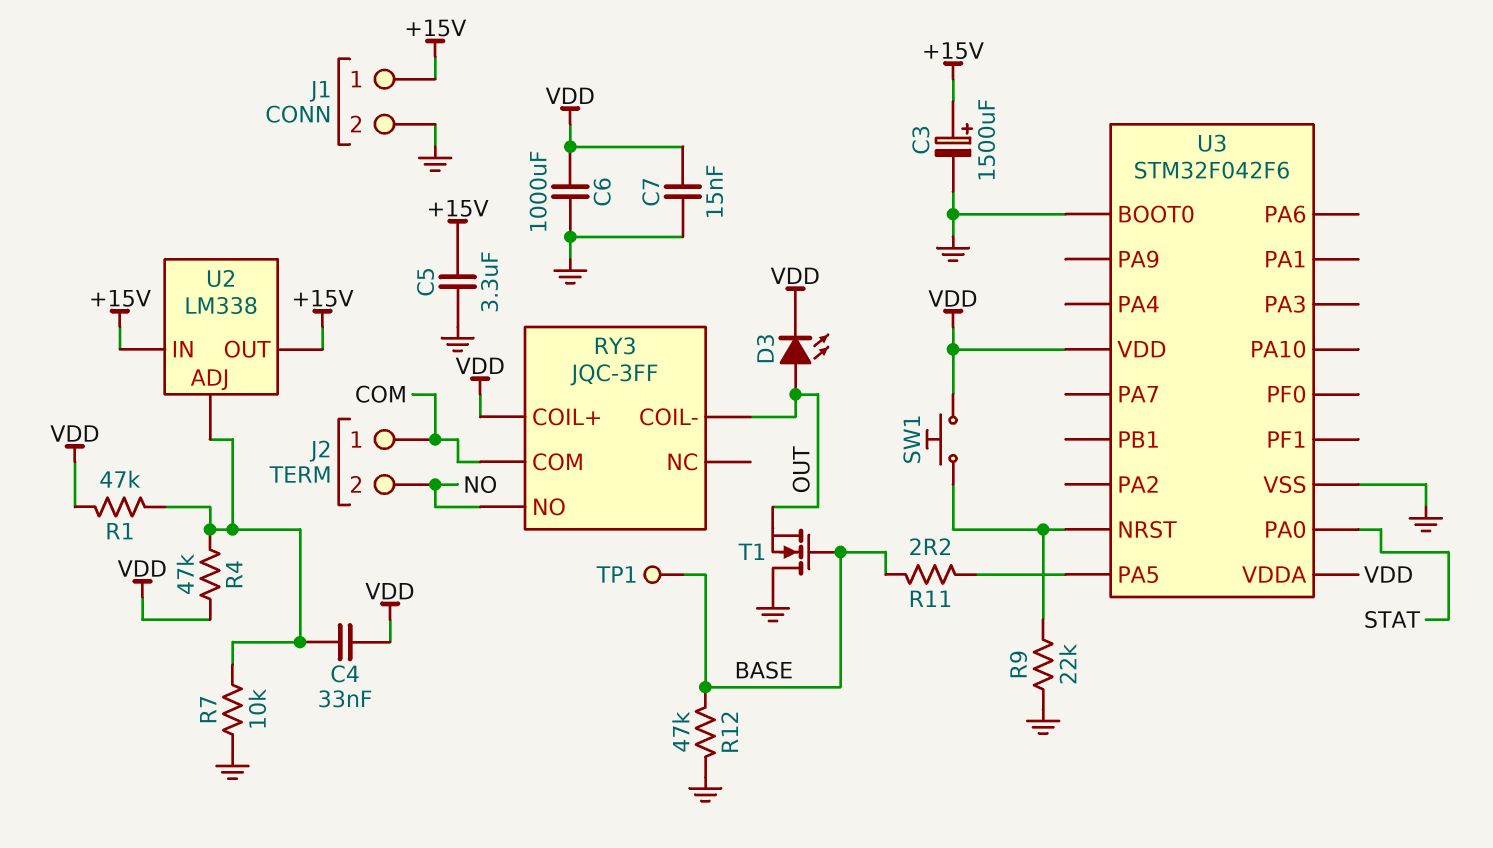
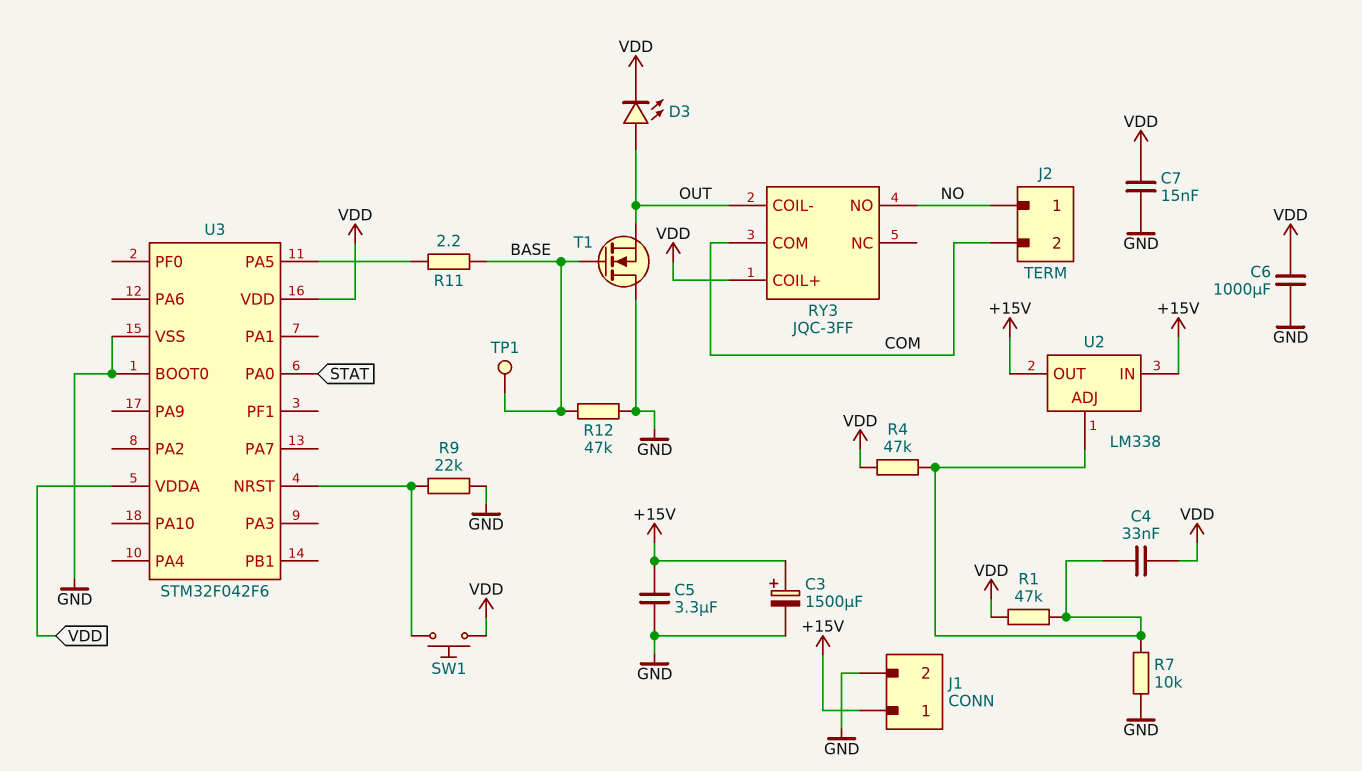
J2 pin 1: COM -> NO
J2 pin 2: NO -> COM

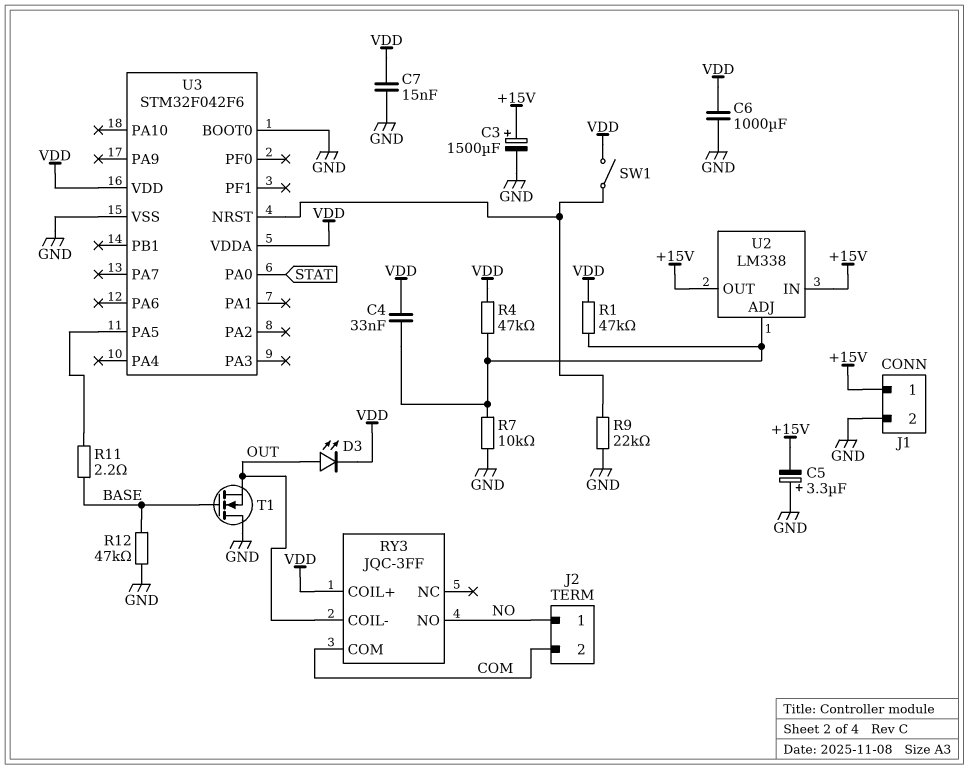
C5: 3.3uF (+15V, GND) -> 3.3uF (plus GND, minus +15V)
SW1: button (U3/NRST, VDD) -> switch (U3/NRST, VDD)
TP1: test point (BASE) -> none

